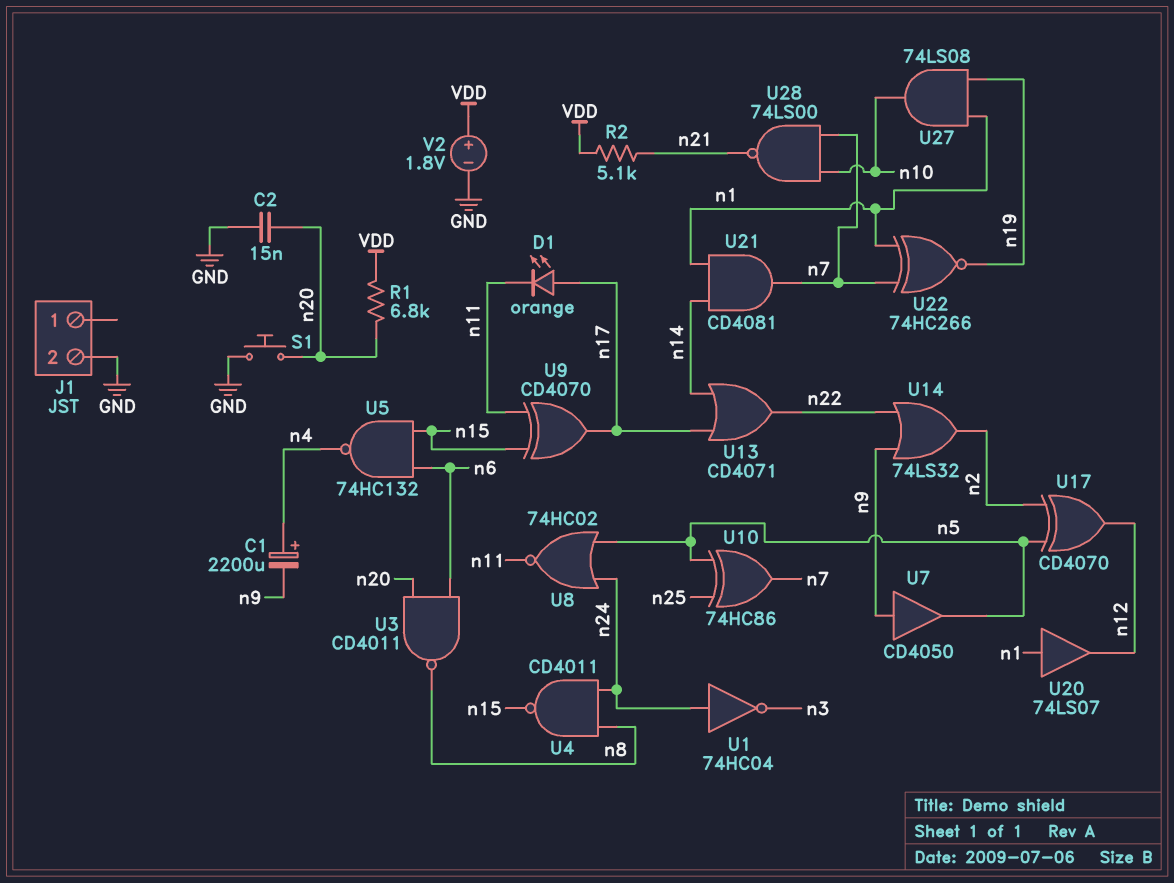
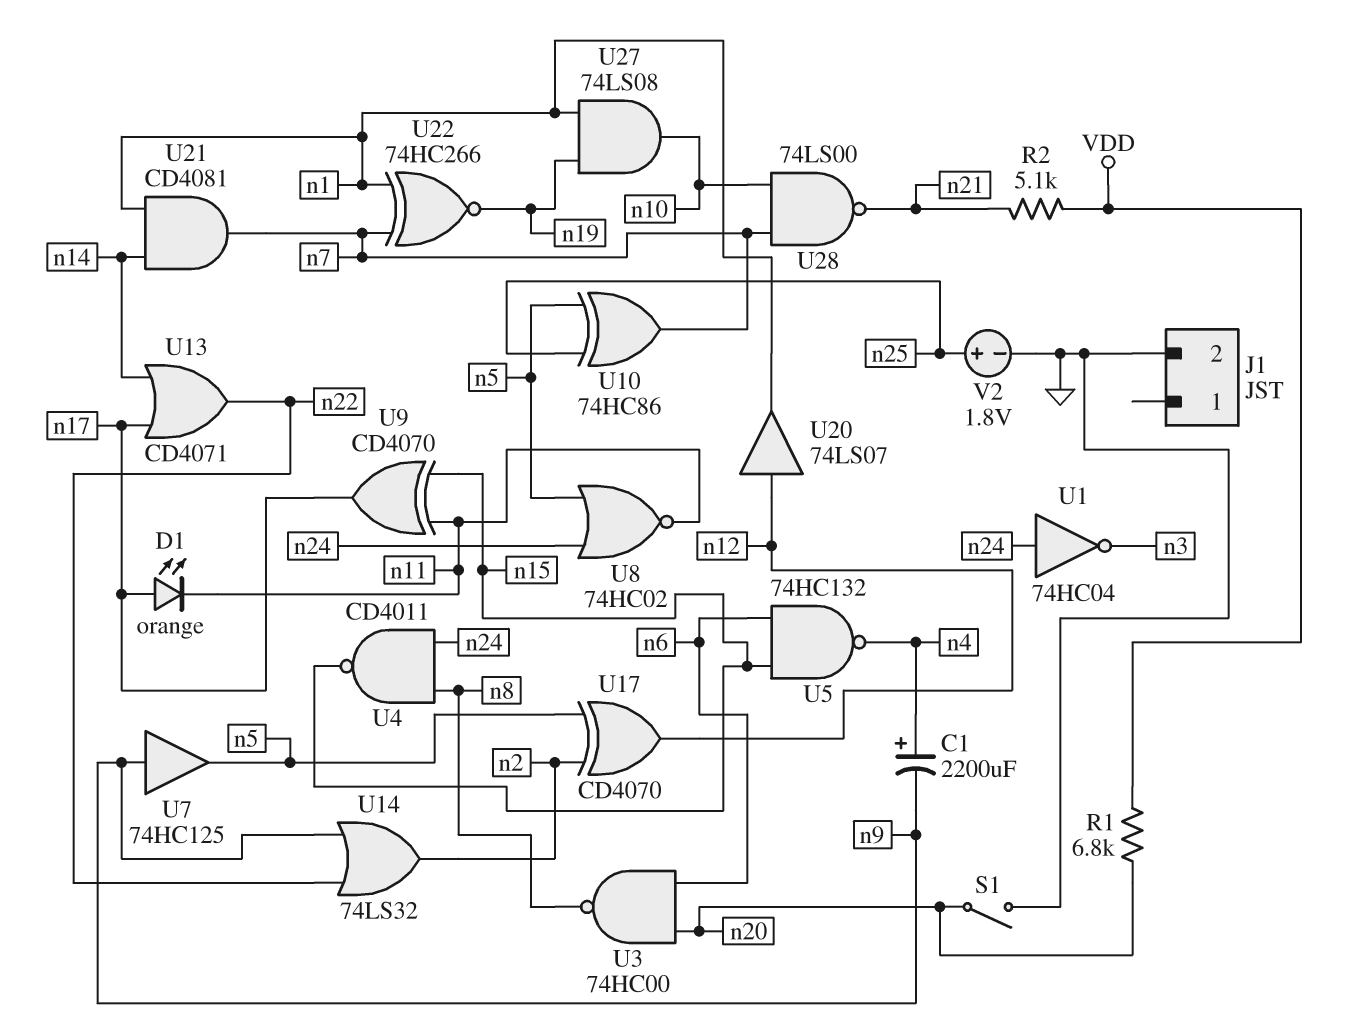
C2: 15nF (GND, n20) -> none
S1: button (GND, n20) -> switch (GND, n20)
U3: NAND CD4011 (in n6, in n20, out n8) -> NAND 74HC00 (in n6, in n20, out n8)
U7: buffer CD4050 (in n9, out n5) -> buffer 74HC125 (in n9, out n5)
U20: buffer 74LS07 (in n1, out n12) -> buffer 74LS07 (in n12, out n1)
V2: 1.8V (plus VDD, minus GND) -> 1.8V (plus n25, minus GND)

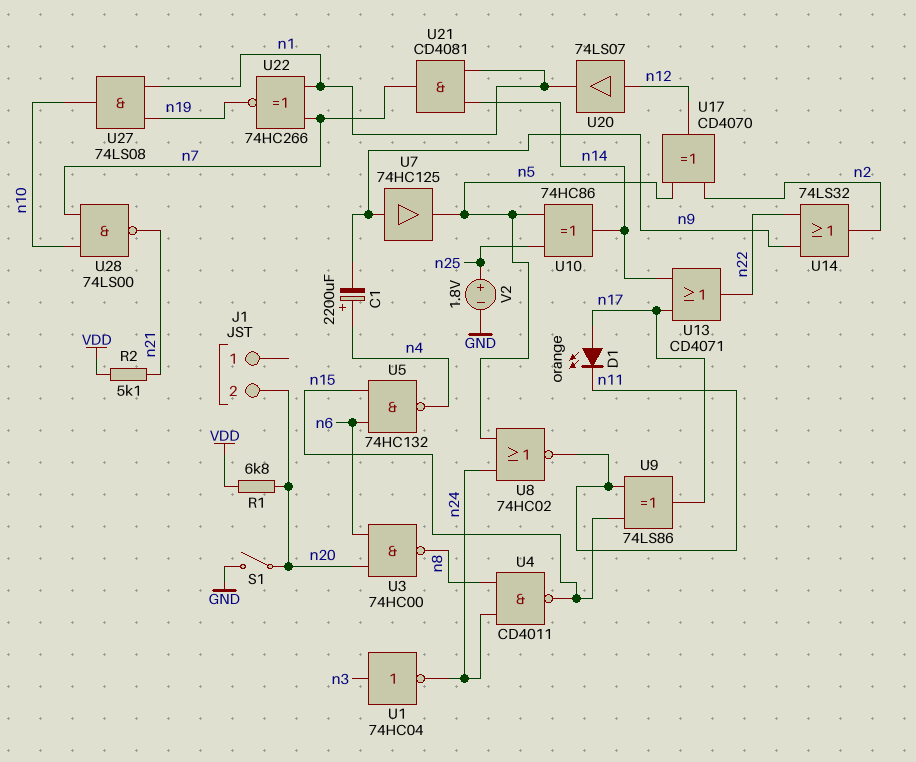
J1 pin 2: GND -> n20
U1: NOT 74HC04 (in n24, out n3) -> NOT 74HC04 (in n3, out n24)
U9: XOR CD4070 (in n11, in n15, out n17) -> XOR 74LS86 (in n11, in n15, out n17)
U10: XOR 74HC86 (in n5, in n25, out n7) -> XOR 74HC86 (in n5, in n25, out n14)

